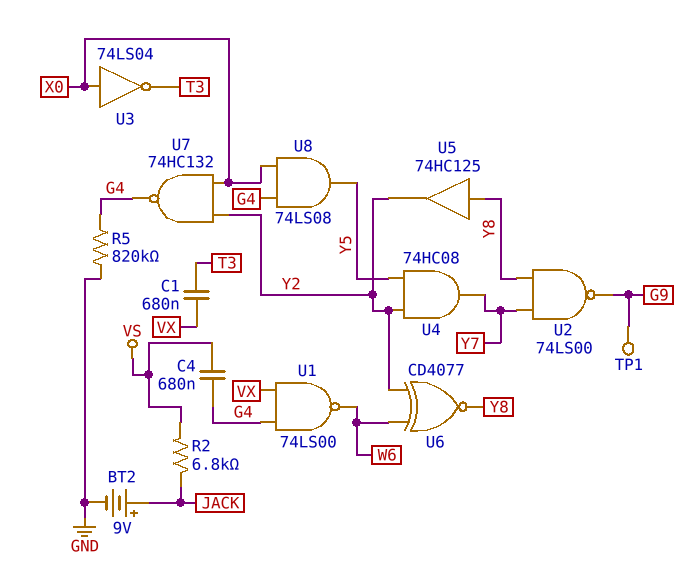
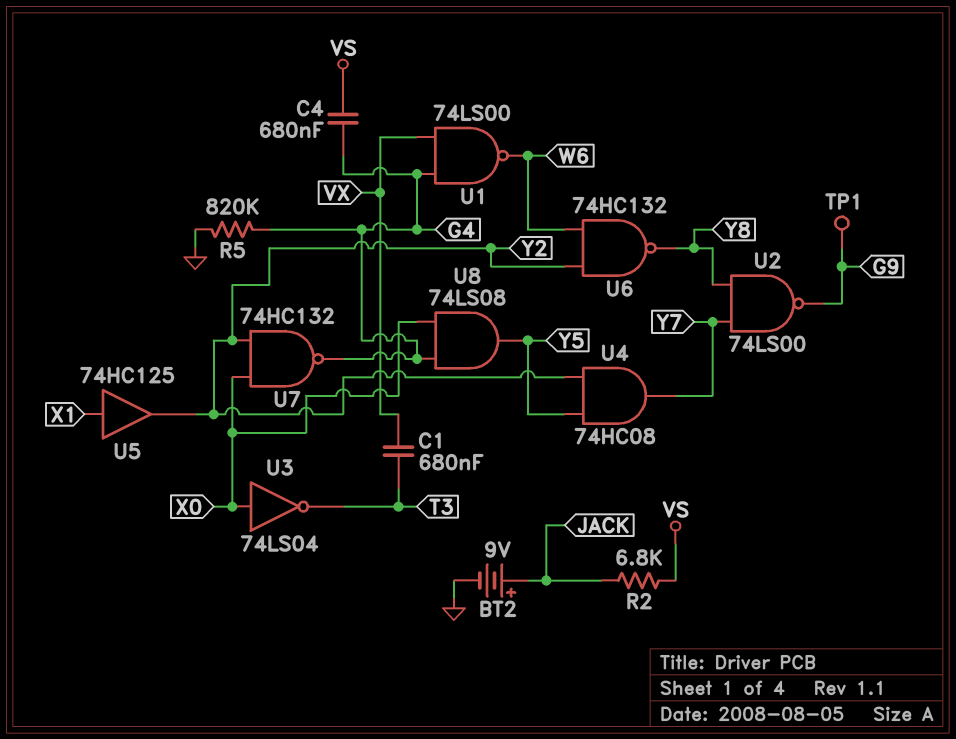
U5: buffer 74HC125 (in Y8, out Y2) -> buffer 74HC125 (in X1, out Y2)
U6: XNOR CD4077 (in W6, in Y2, out Y8) -> NAND 74HC132 (in W6, in Y2, out Y8)

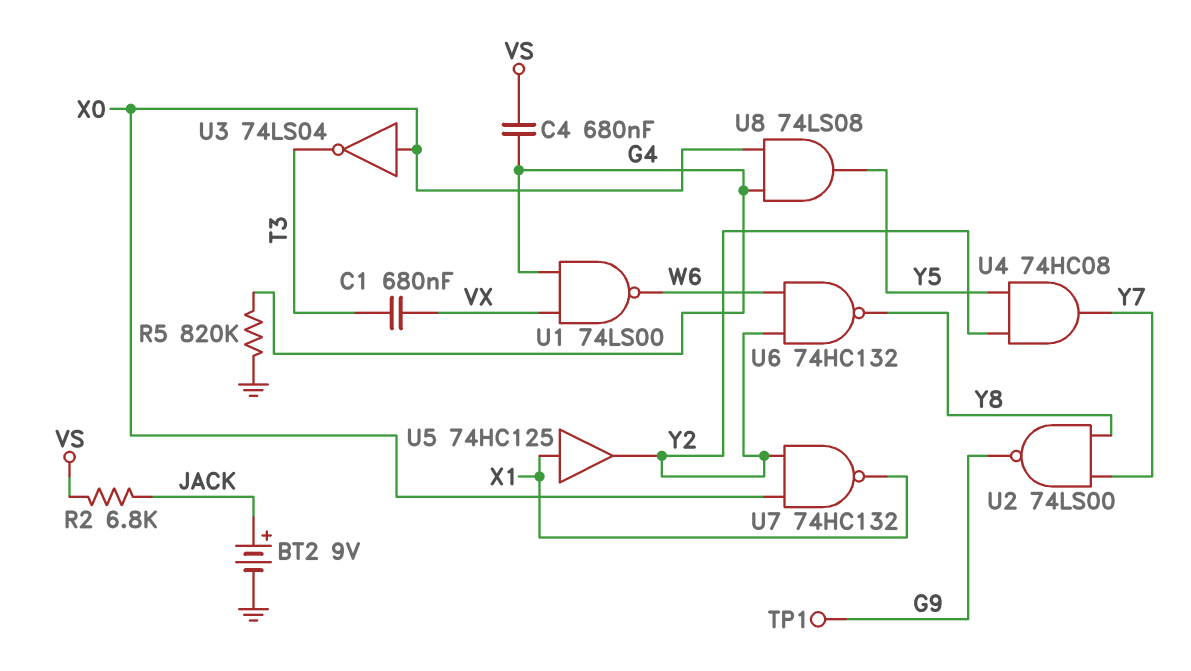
U7: NAND 74HC132 (in X0, in Y2, out G4) -> NAND 74HC132 (in X0, in Y2, out X1)

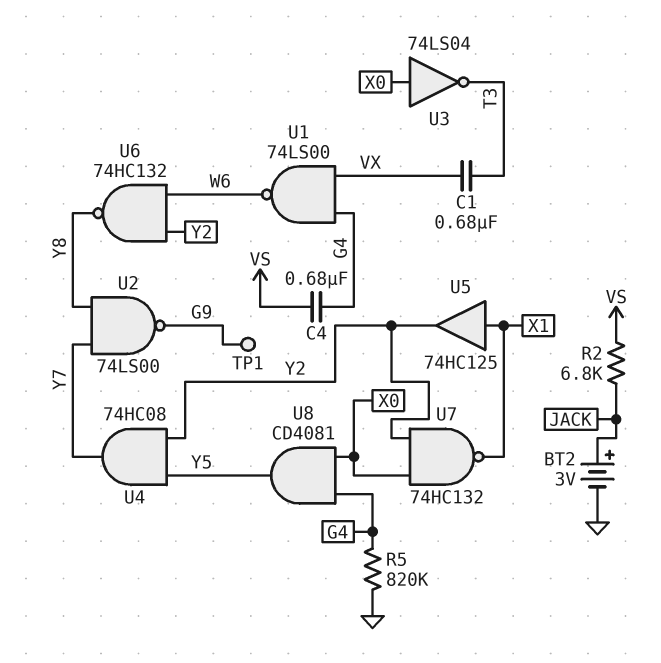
BT2: 9V (plus JACK, minus GND) -> 3V (plus JACK, minus GND)
U8: AND 74LS08 (in G4, in X0, out Y5) -> AND CD4081 (in G4, in X0, out Y5)

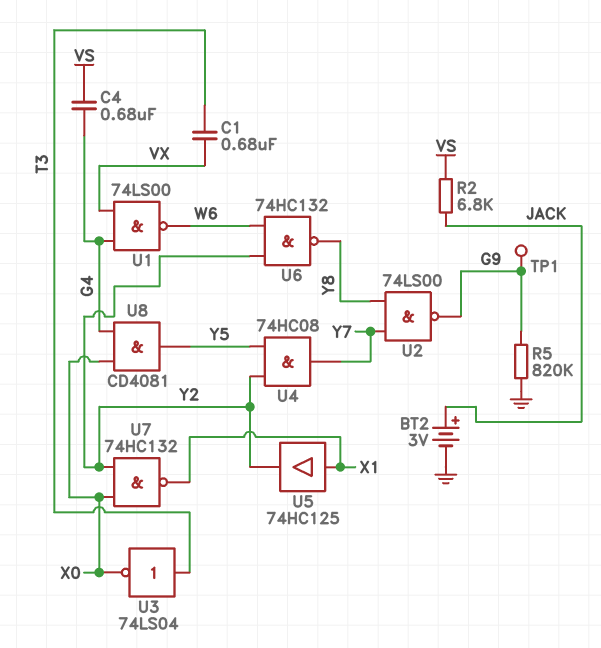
R5: 820k (G4, GND) -> 820k (G9, GND)
U3: NOT 74LS04 (in X0, out T3) -> NOT 74LS04 (in T3, out X0)

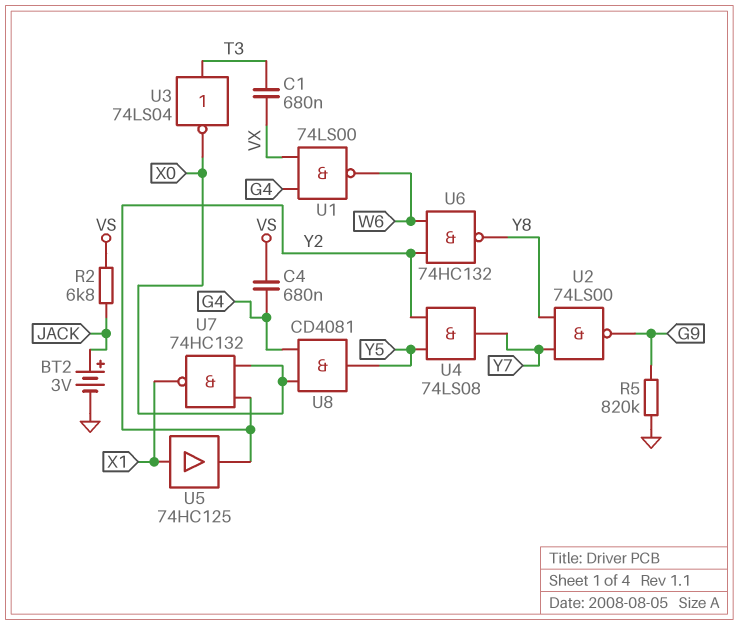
TP1: test point (G9) -> none
U4: AND 74HC08 (in Y2, in Y5, out Y7) -> AND 74LS08 (in Y2, in Y5, out Y7)

